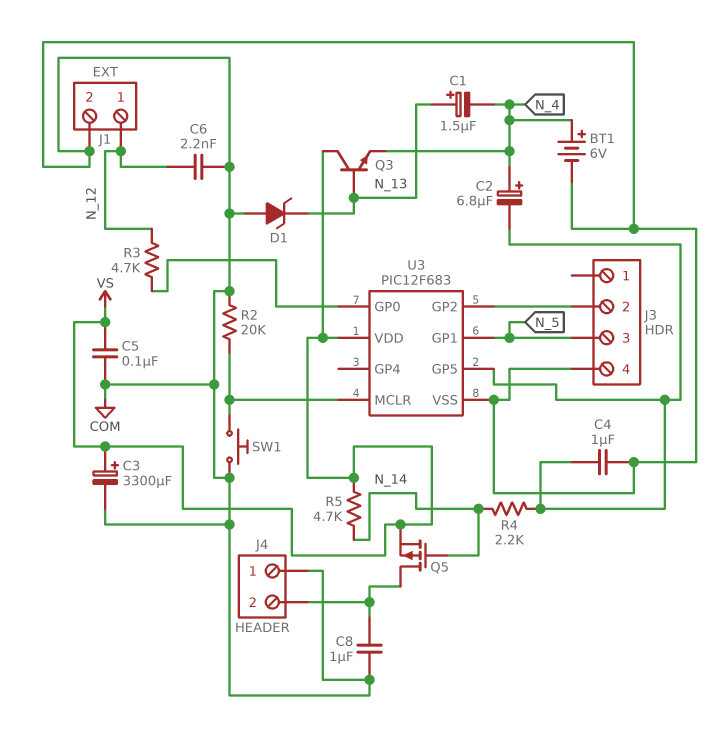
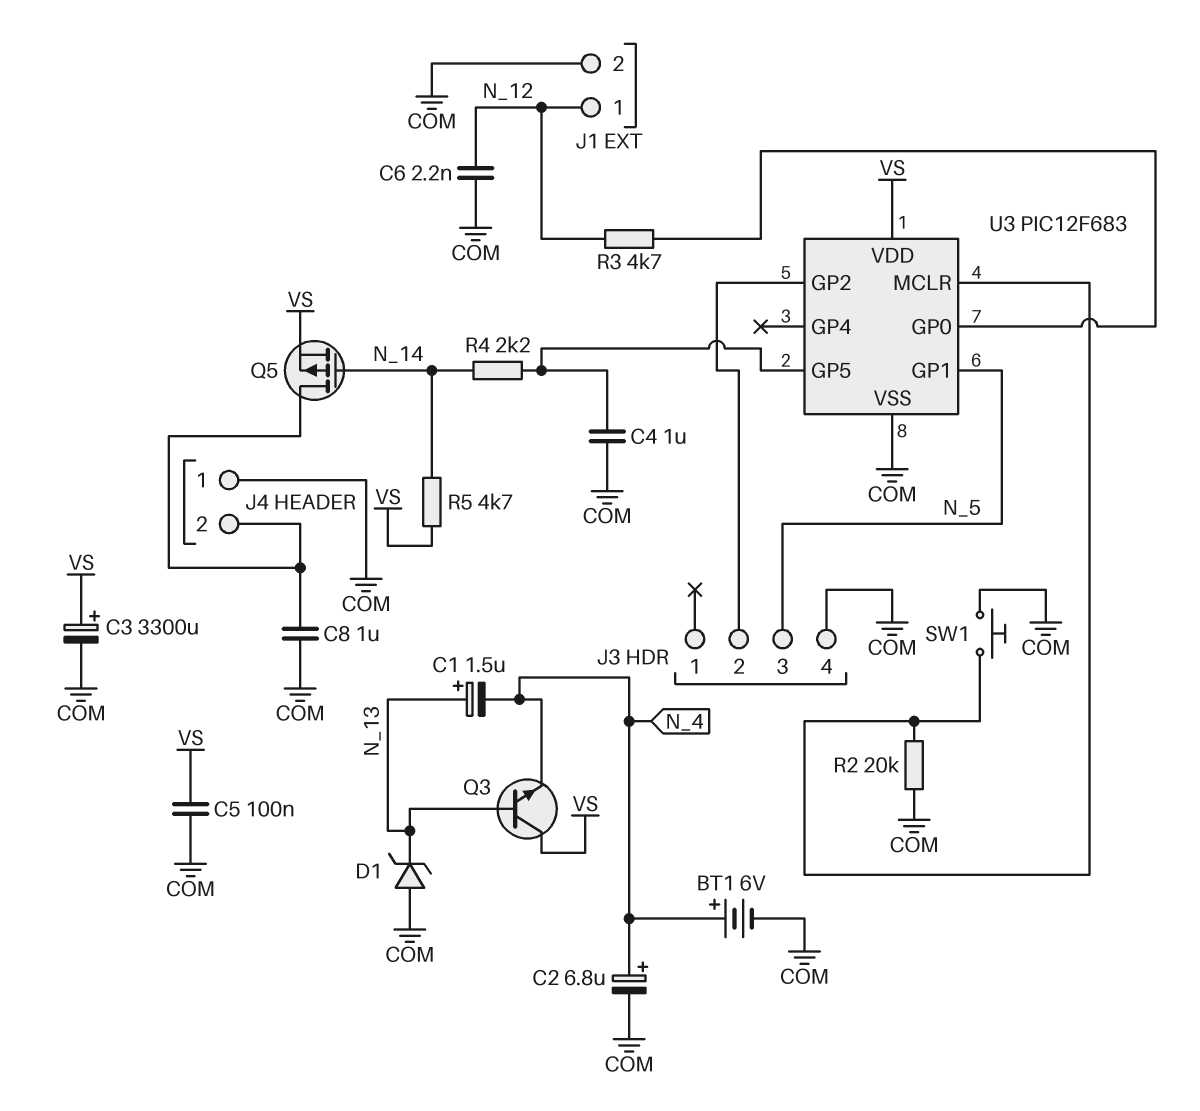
C2: 6.8uF (plus N_4, minus U3/GP5) -> 6.8uF (plus N_4, minus COM)

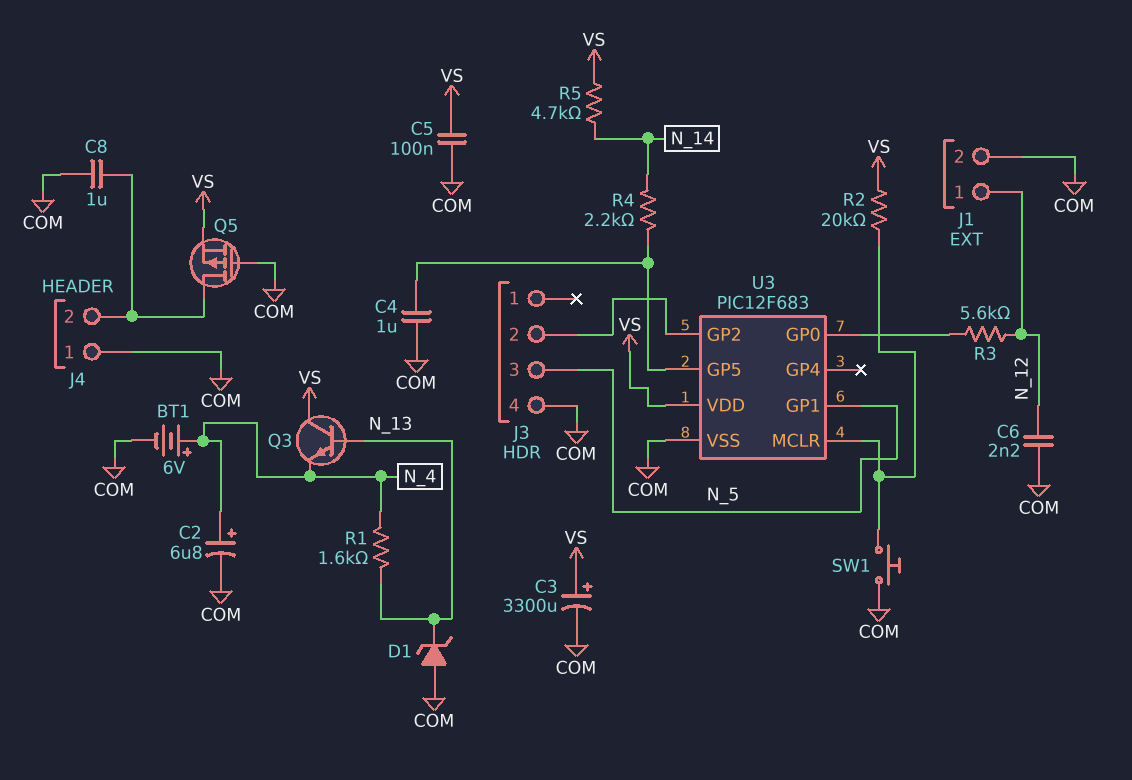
C1: 1.5uF (plus N_13, minus N_4) -> none
Q5: PMOS (G N_14, D J4/2, S VS) -> PMOS (G COM, D J4/2, S VS)
R1: none -> 1.6k (N_4, N_13)
R2: 20k (COM, U3/MCLR) -> 20k (U3/MCLR, VS)
R3: 4.7k (N_12, U3/GP0) -> 5.6k (N_12, U3/GP0)

